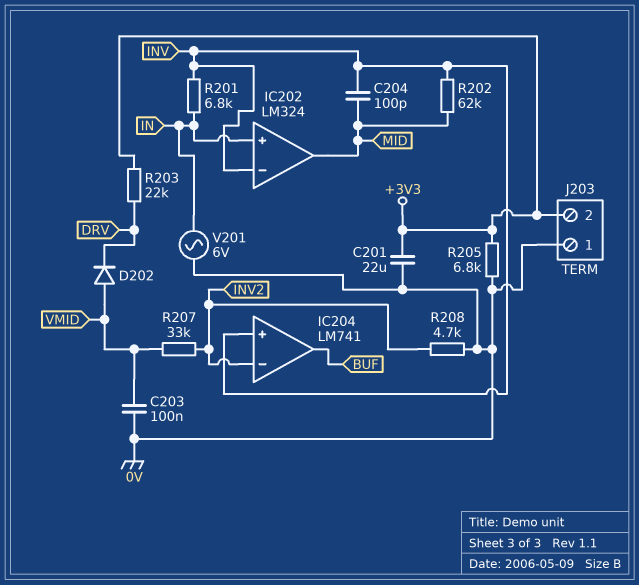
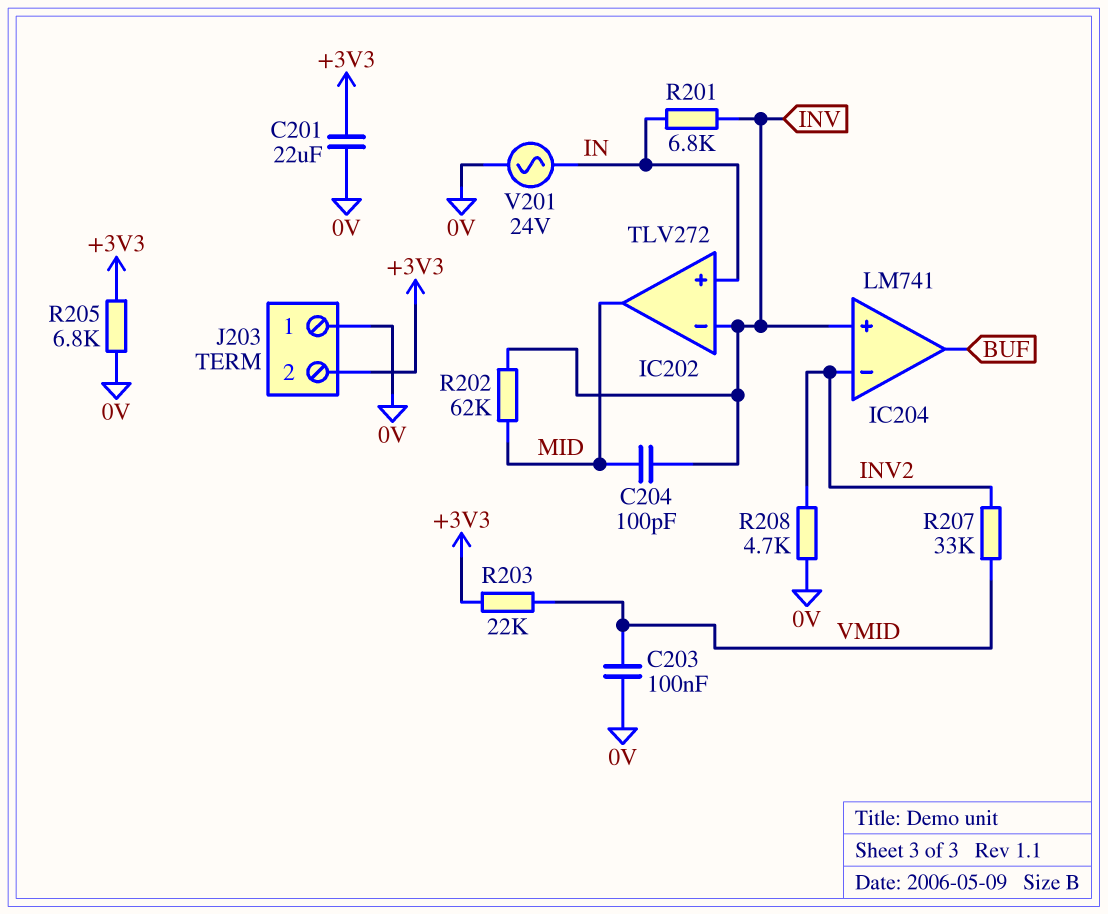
D202: diode (A VMID, K DRV) -> none
IC202: LM324 -> TLV272
R203: 22k (+3V3, DRV) -> 22k (+3V3, VMID)
V201: AC 6V (0V, IN) -> AC 24V (0V, IN)

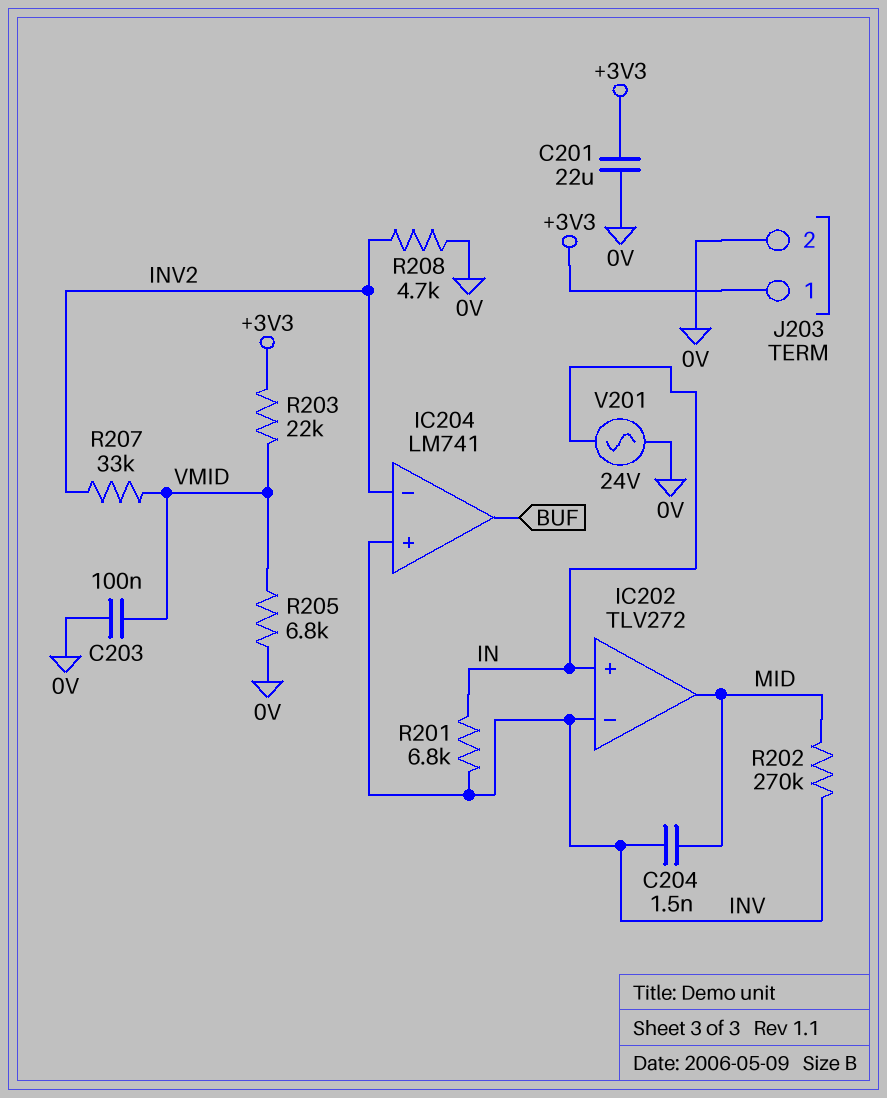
C204: 100pF (INV, MID) -> 1.5nF (INV, MID)
J203 pin 1: 0V -> +3V3
J203 pin 2: +3V3 -> 0V
R202: 62k (INV, MID) -> 270k (INV, MID)
R205: 6.8k (+3V3, 0V) -> 6.8k (0V, VMID)

